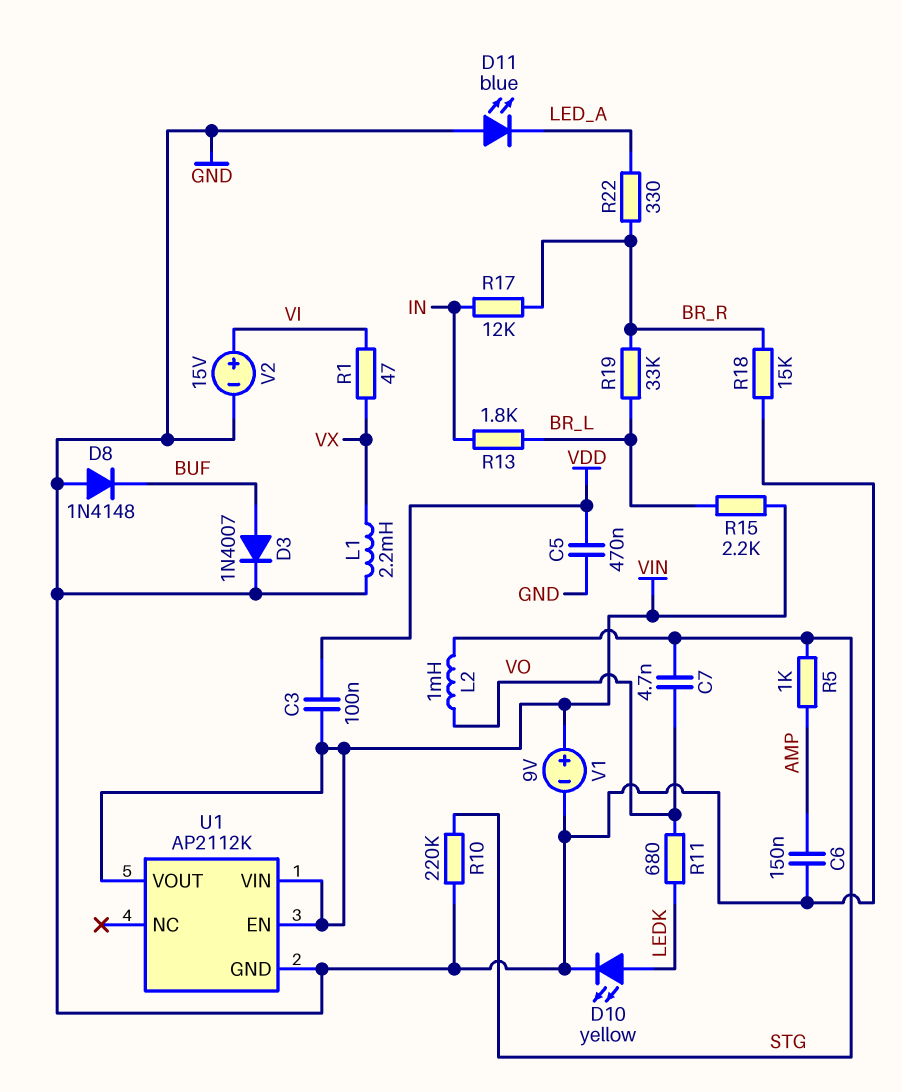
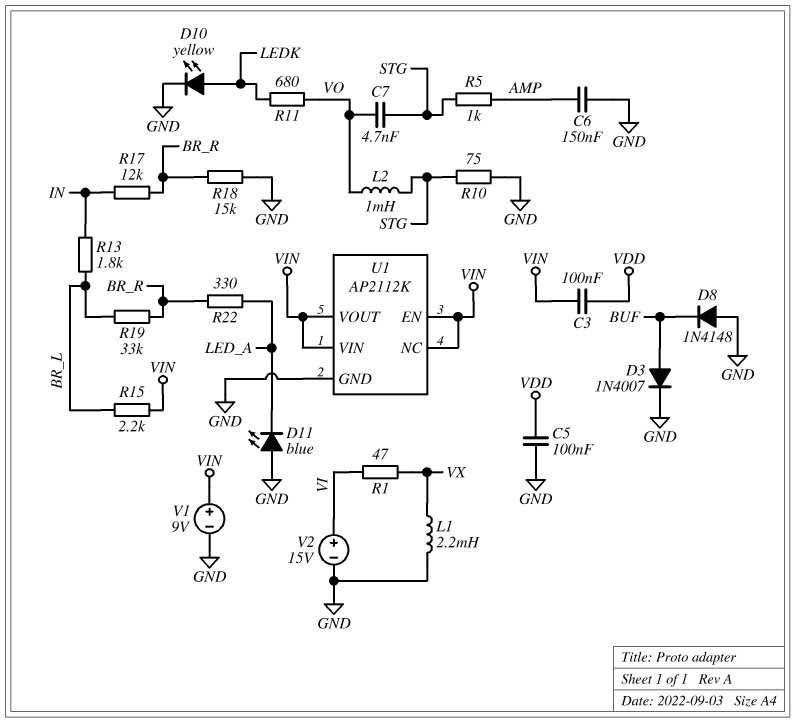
C5: 470nF (GND, VDD) -> 100nF (GND, VDD)
R10: 220k (GND, STG) -> 75 (GND, STG)
U1 pin NC: none -> VIN

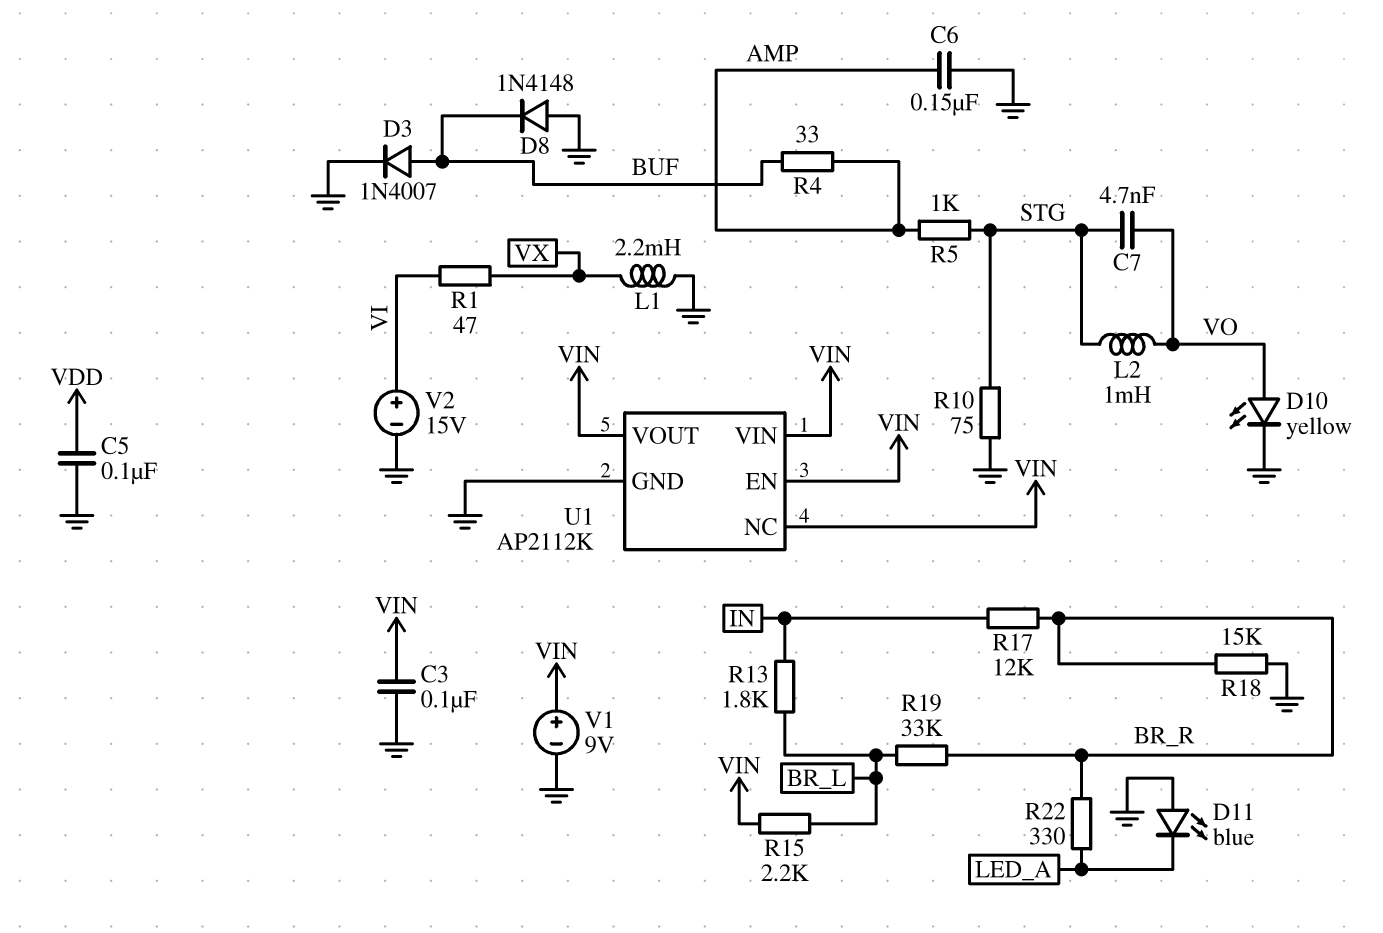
C3: 100nF (VDD, VIN) -> 100nF (GND, VIN)
D10: LED yellow (A LEDK, K GND) -> LED yellow (A VO, K GND)
R4: none -> 33 (AMP, BUF)
R11: 680 (LEDK, VO) -> none

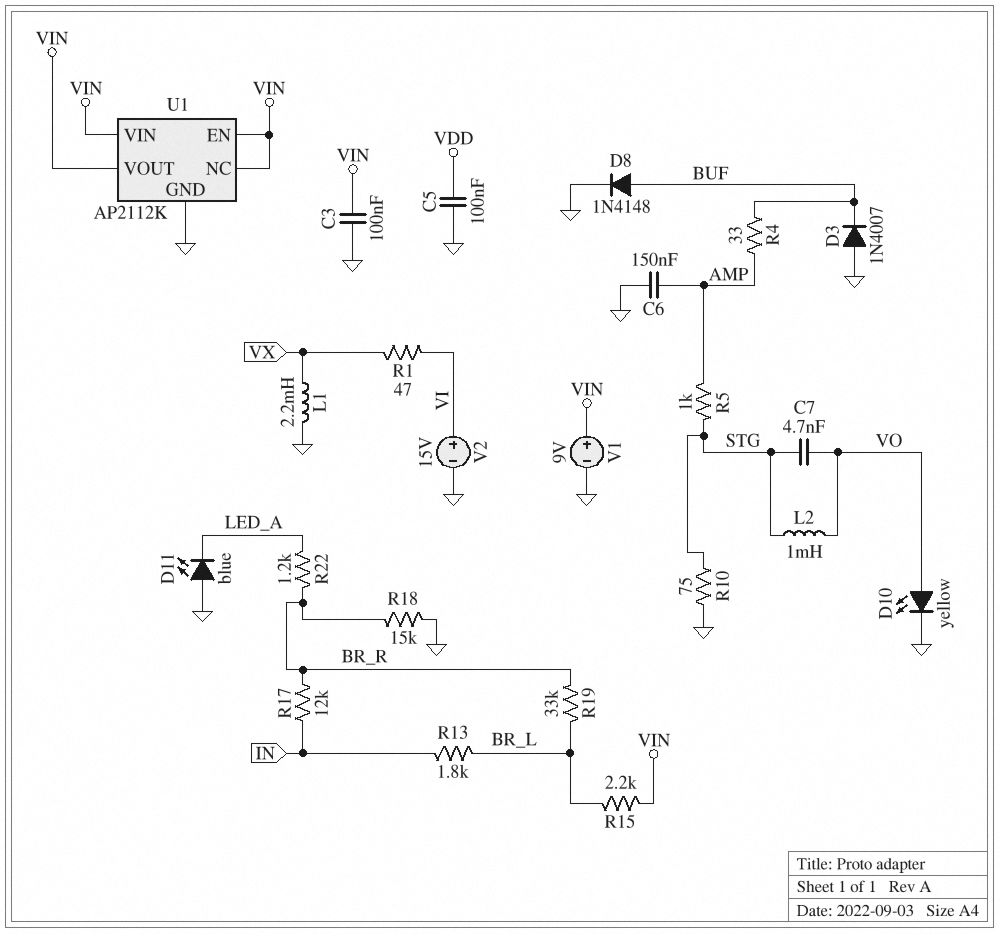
D3: diode 1N4007 (A BUF, K GND) -> diode 1N4007 (A GND, K BUF)
D8: diode 1N4148 (A GND, K BUF) -> diode 1N4148 (A BUF, K GND)
R22: 330 (BR_R, LED_A) -> 1.2k (BR_R, LED_A)

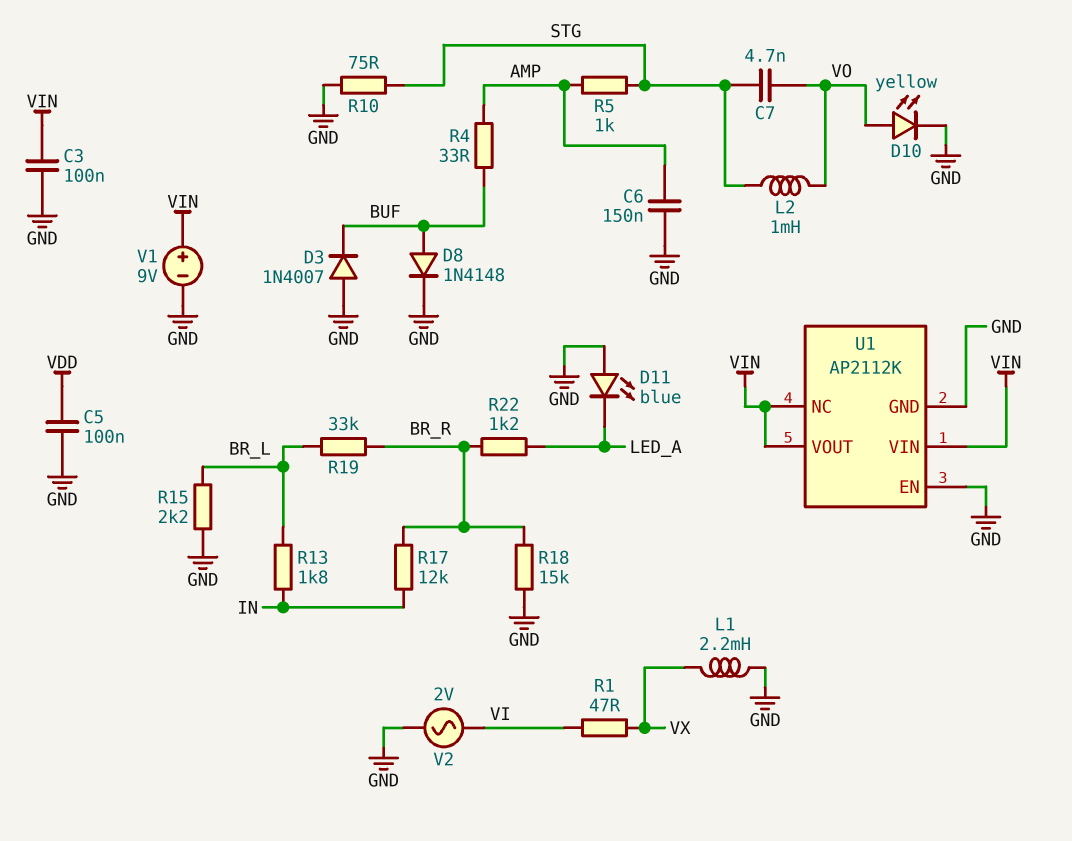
R15: 2.2k (BR_L, VIN) -> 2.2k (BR_L, GND)
U1 pin EN: VIN -> GND
V2: 15V (plus VI, minus GND) -> AC 2V (GND, VI)

